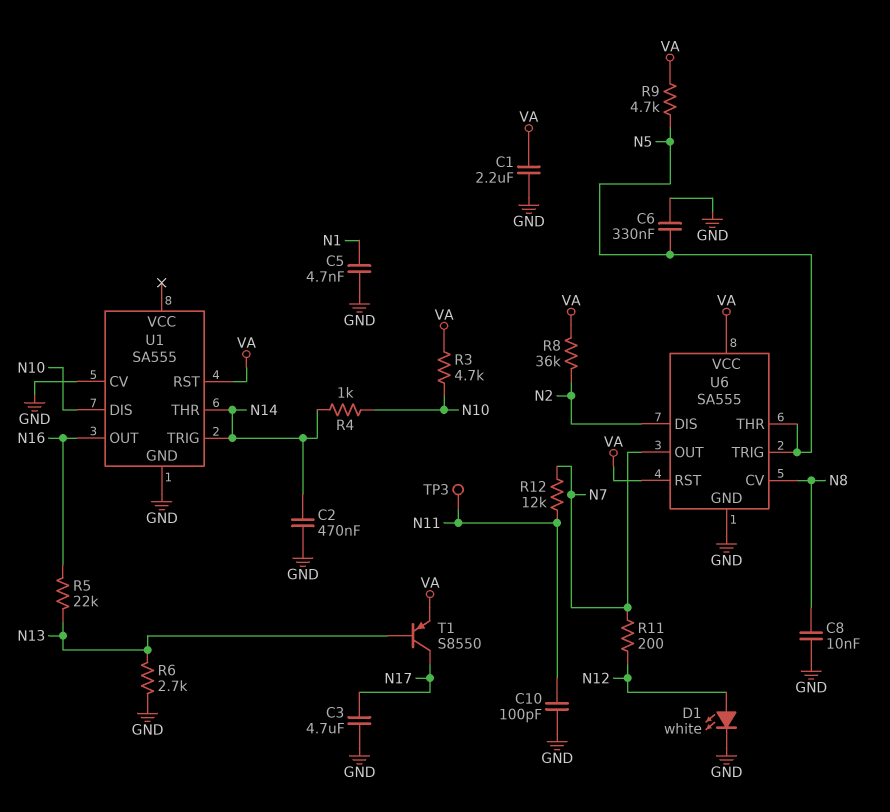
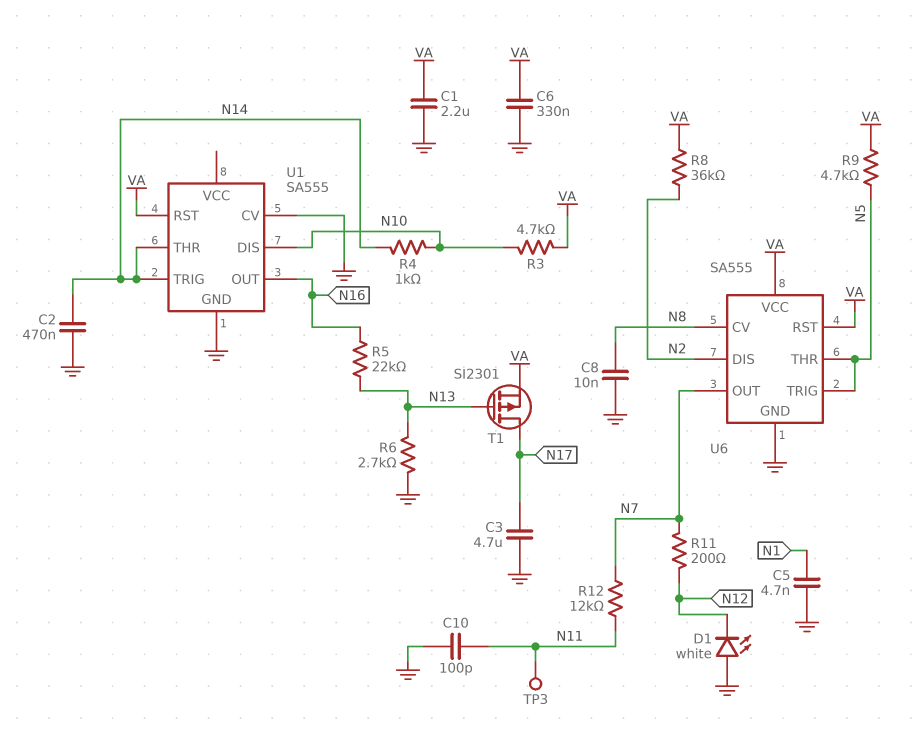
C6: 330nF (GND, N5) -> 330nF (GND, VA)
D1: LED white (A N12, K GND) -> LED white (A GND, K N12)
T1: PNP S8550 (B N13, C N17, E VA) -> PMOS SI2301 (G N13, D N17, S VA)

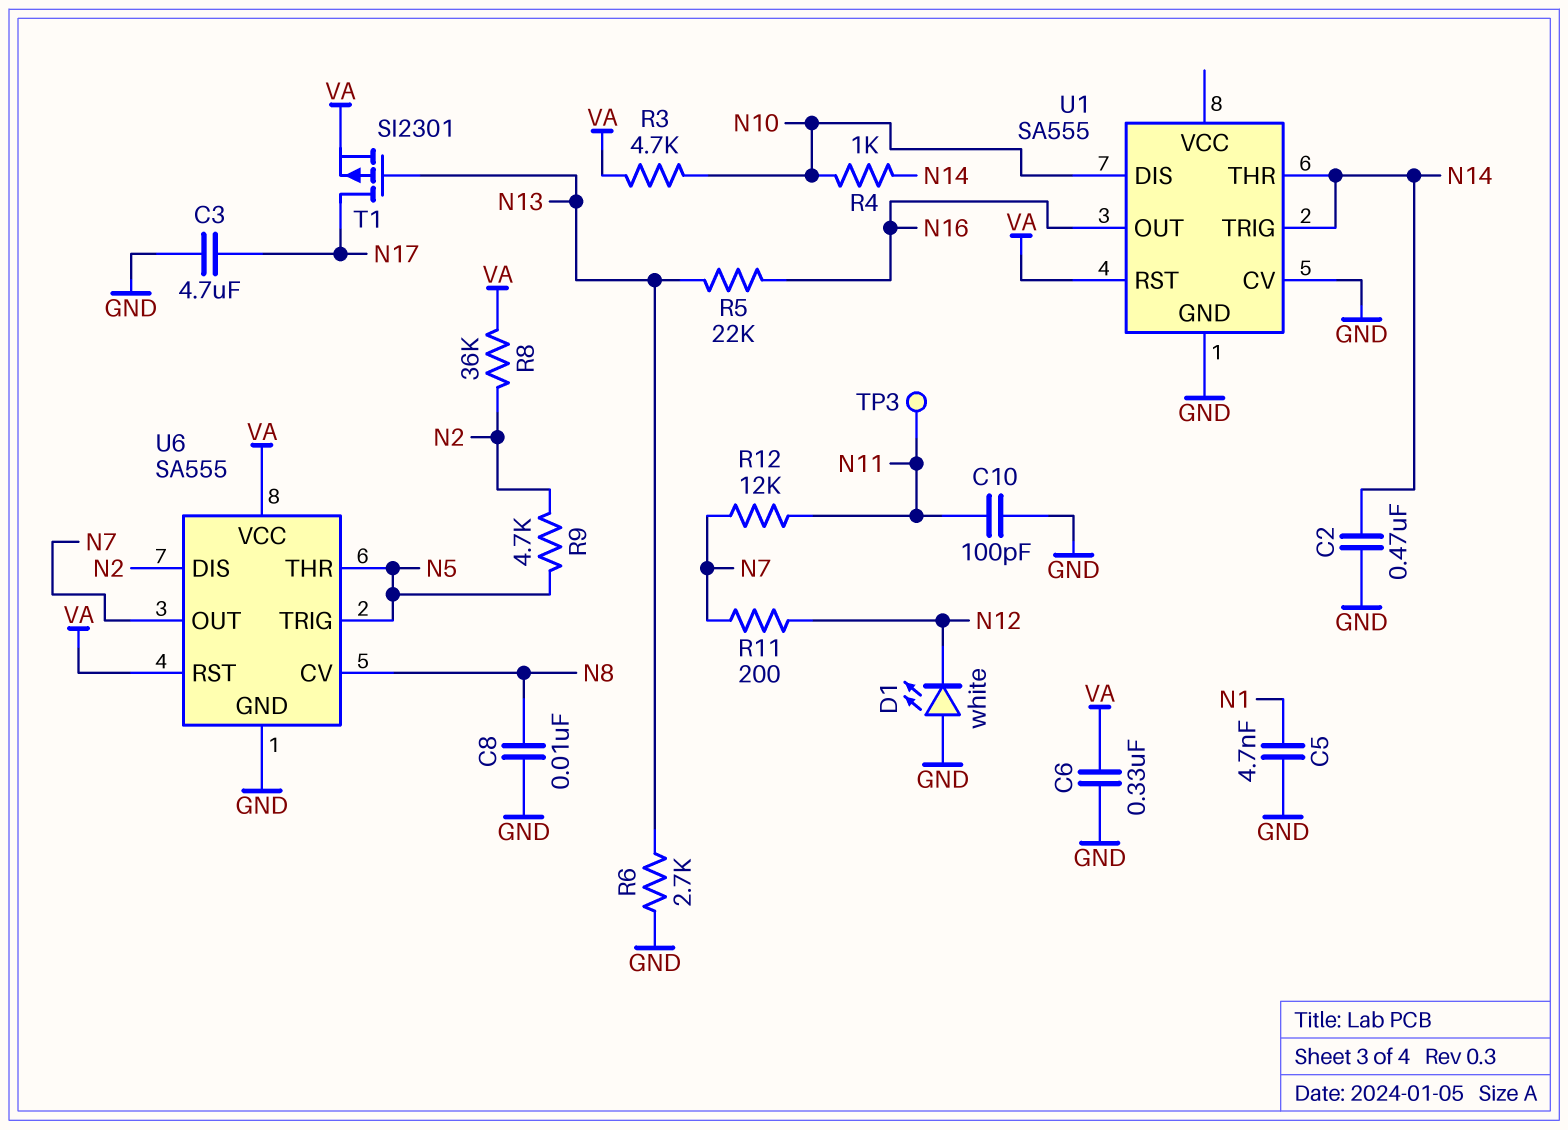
C1: 2.2uF (GND, VA) -> none
R9: 4.7k (N5, VA) -> 4.7k (N2, N5)

